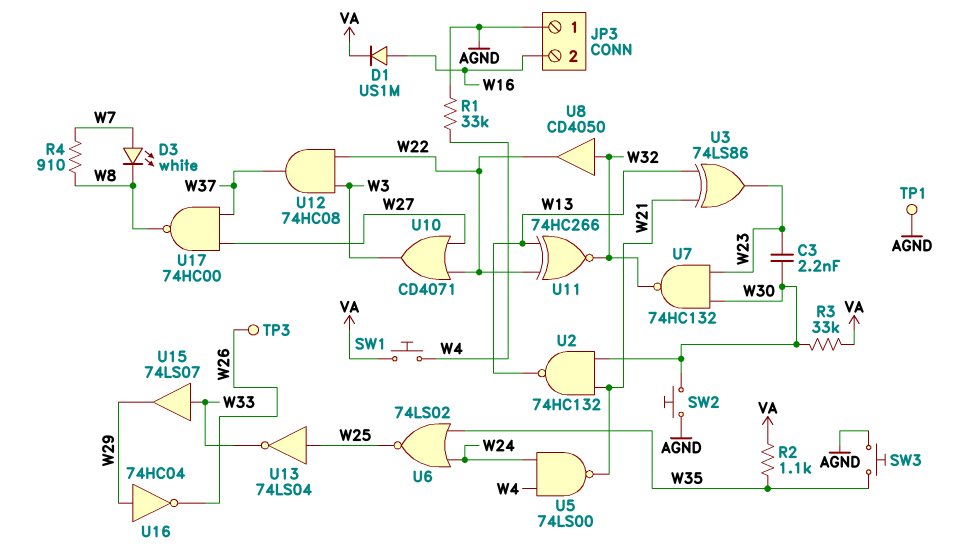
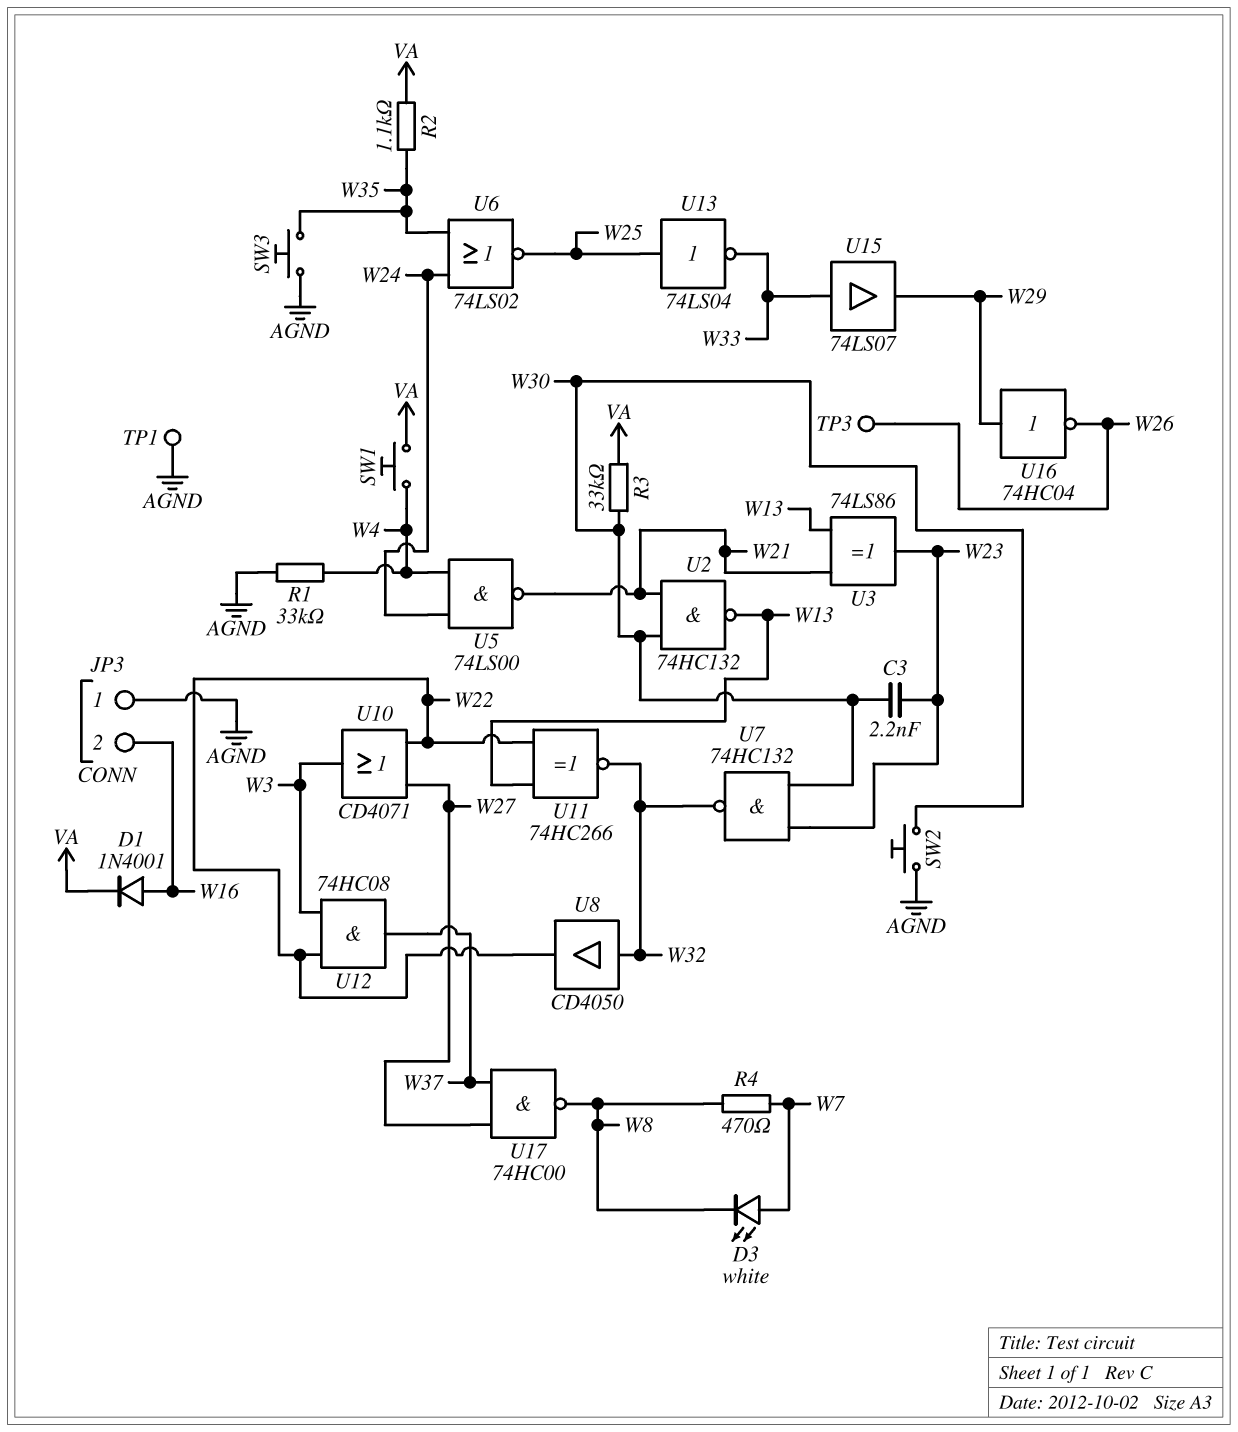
D1: diode US1M (A W16, K VA) -> diode 1N4001 (A W16, K VA)
R4: 910 (W7, W8) -> 470 (W7, W8)

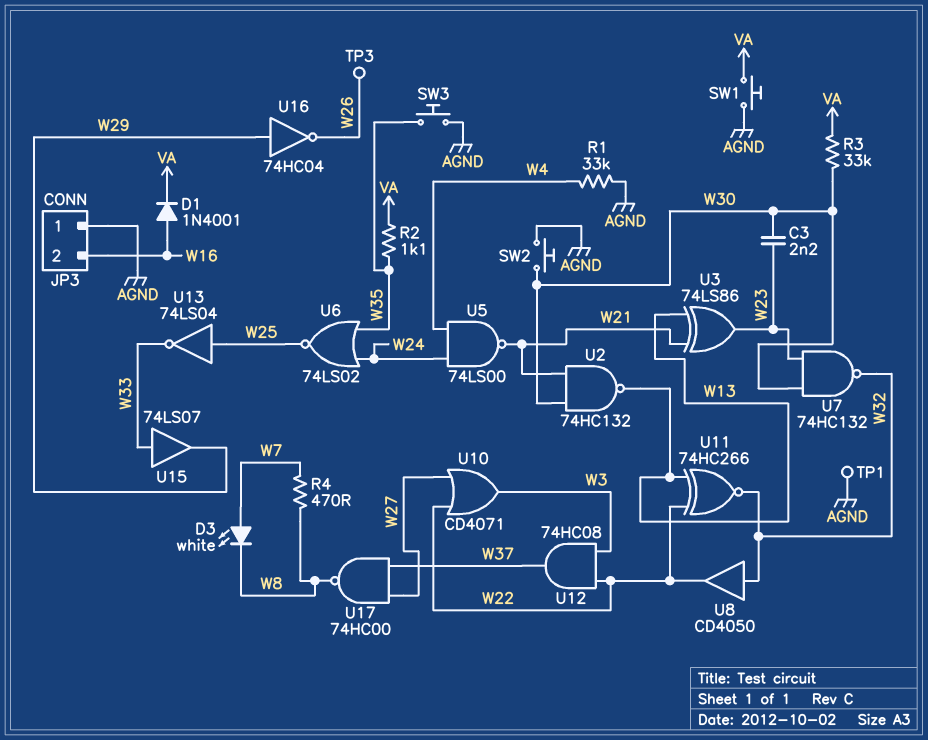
SW1: button (VA, W4) -> button (AGND, VA)

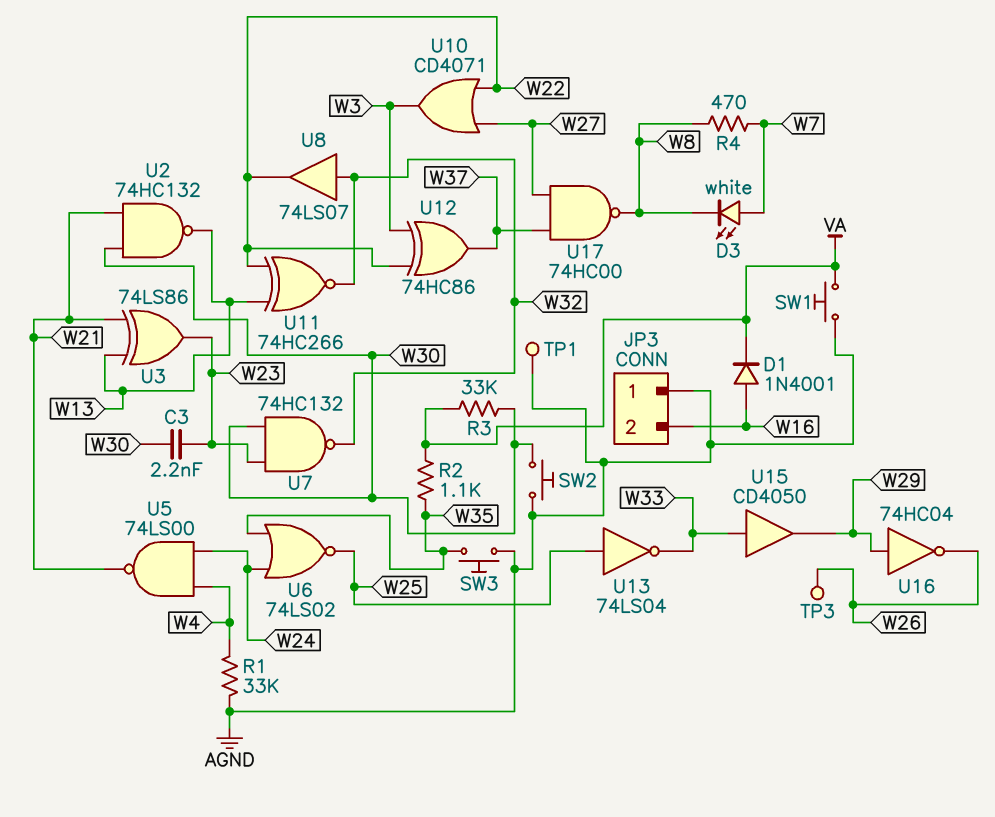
U8: buffer CD4050 (in W32, out W22) -> buffer 74LS07 (in W32, out W22)
U12: AND 74HC08 (in W3, in W22, out W37) -> XOR 74HC86 (in W3, in W22, out W37)
U15: buffer 74LS07 (in W33, out W29) -> buffer CD4050 (in W33, out W29)

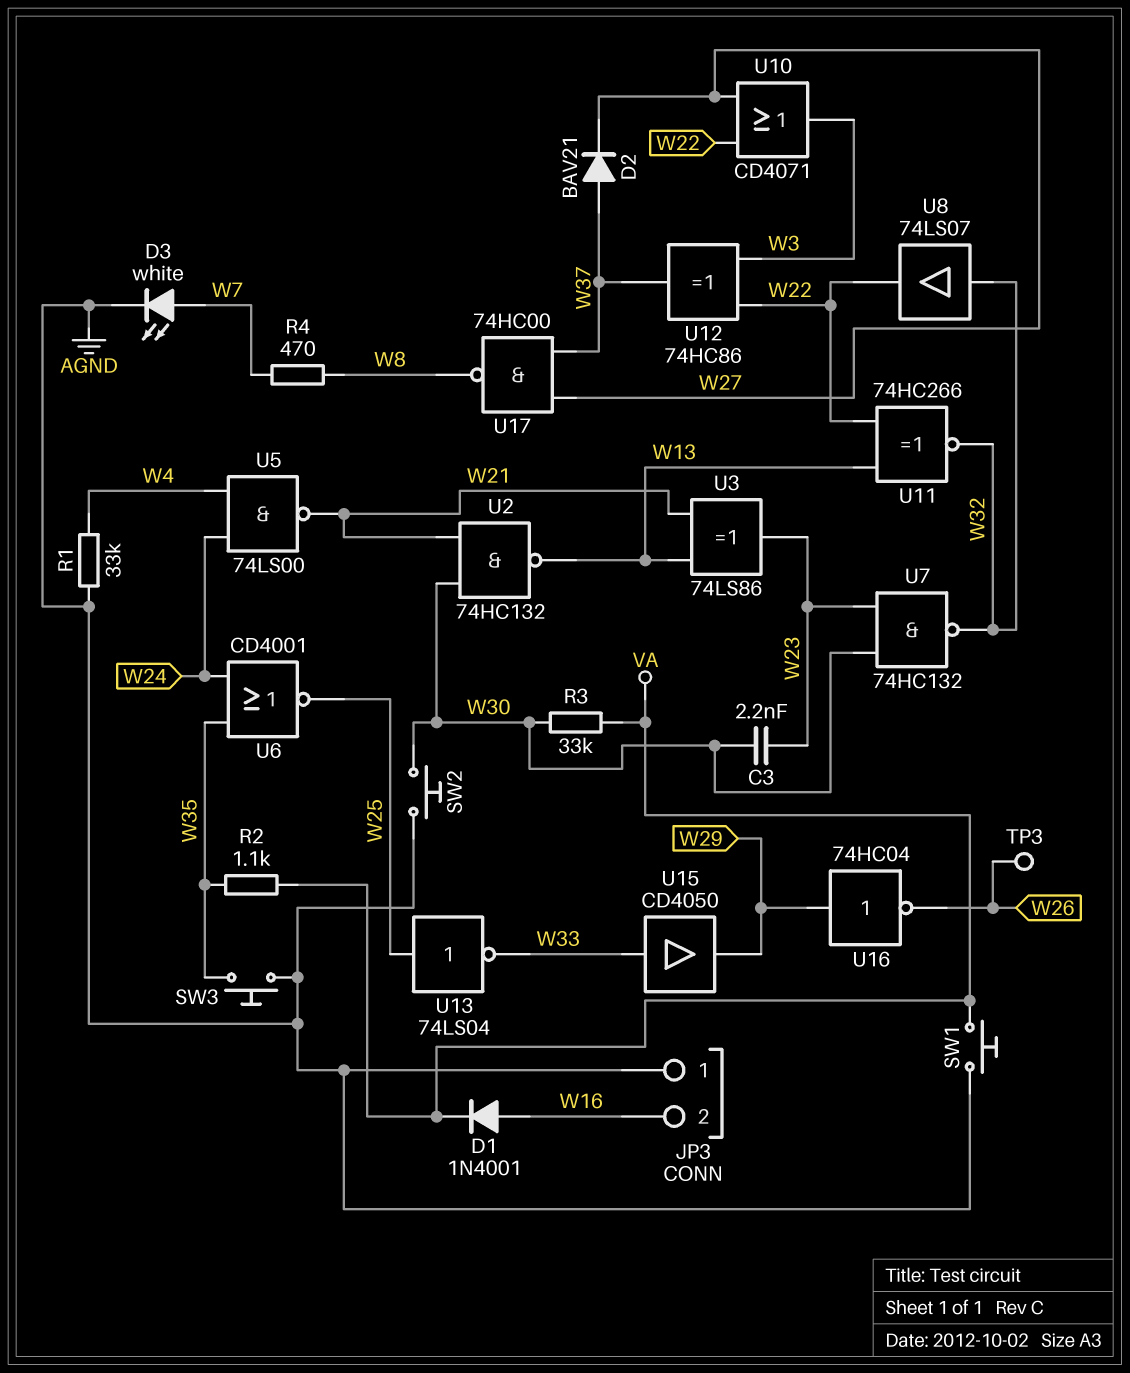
D2: none -> diode BAV21 (A W37, K W27)
D3: LED white (A W7, K W8) -> LED white (A W7, K AGND)
TP1: test point (AGND) -> none
U6: NOR 74LS02 (in W24, in W35, out W25) -> NOR CD4001 (in W24, in W35, out W25)

